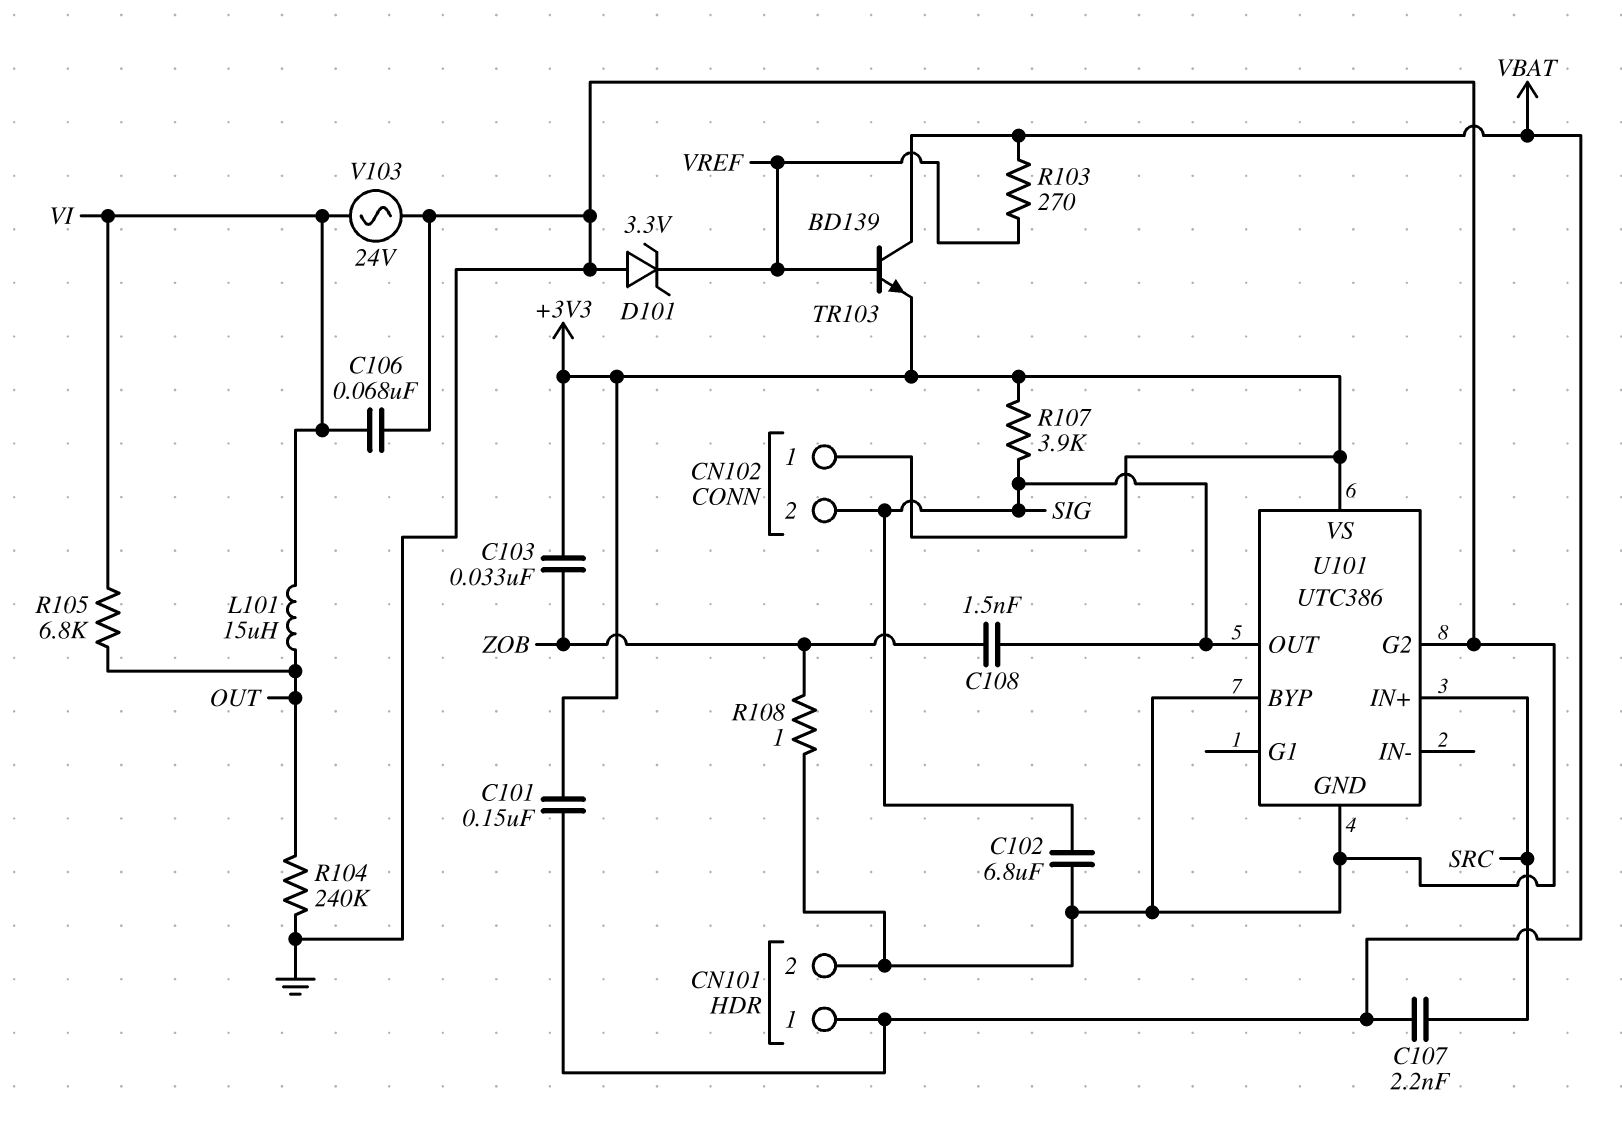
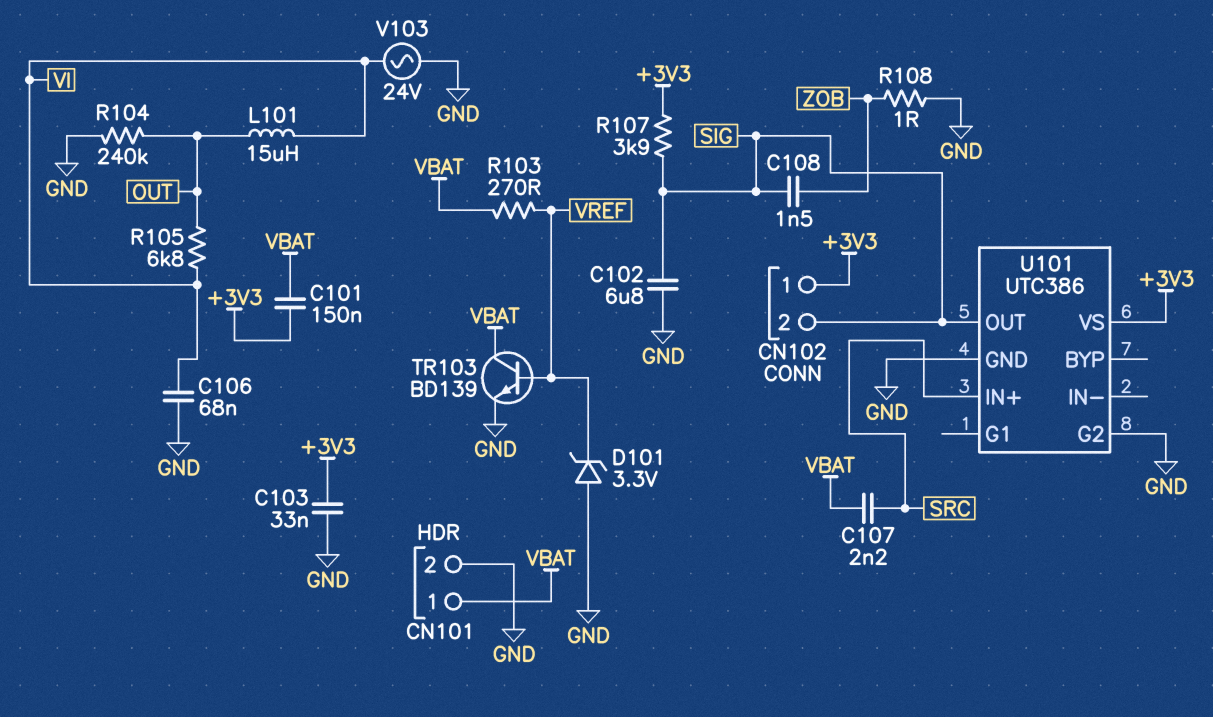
C103: 33nF (+3V3, ZOB) -> 33nF (+3V3, GND)
TR103: NPN BD139 (B VREF, C VBAT, E +3V3) -> NPN BD139 (B VREF, C VBAT, E GND)
U101 pin BYP: GND -> none

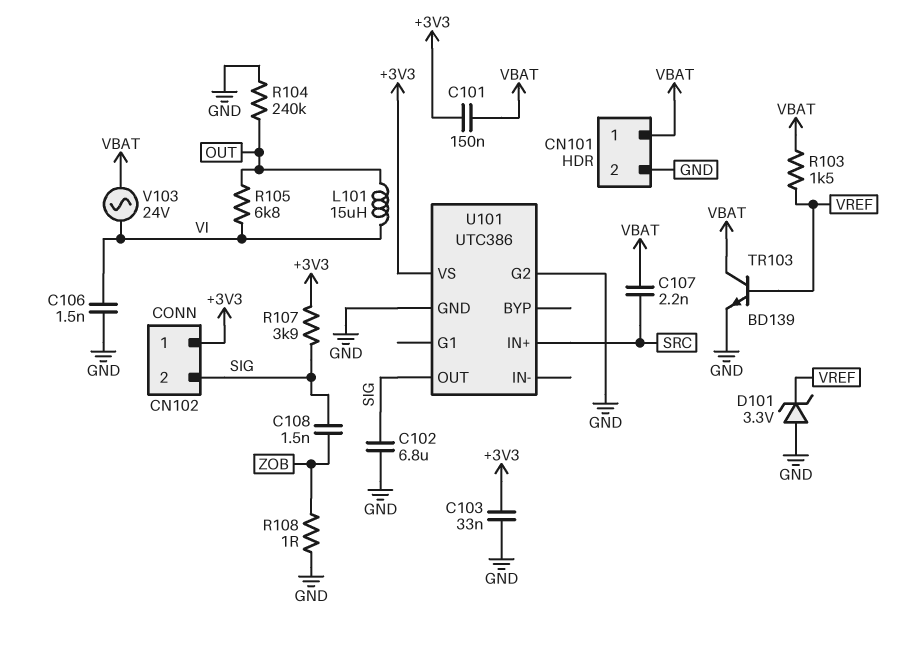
C106: 68nF (GND, VI) -> 1.5nF (GND, VI)
R103: 270 (VBAT, VREF) -> 1.5k (VBAT, VREF)
V103: AC 24V (GND, VI) -> AC 24V (VBAT, VI)

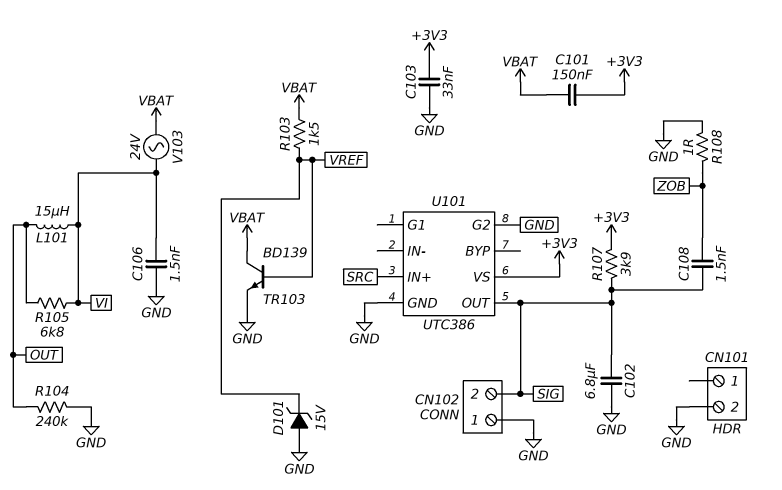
C107: 2.2nF (SRC, VBAT) -> none
CN101 pin 1: VBAT -> none
CN102 pin 1: +3V3 -> GND
D101: zener 3.3V (A GND, K VREF) -> zener 15V (A GND, K VREF)

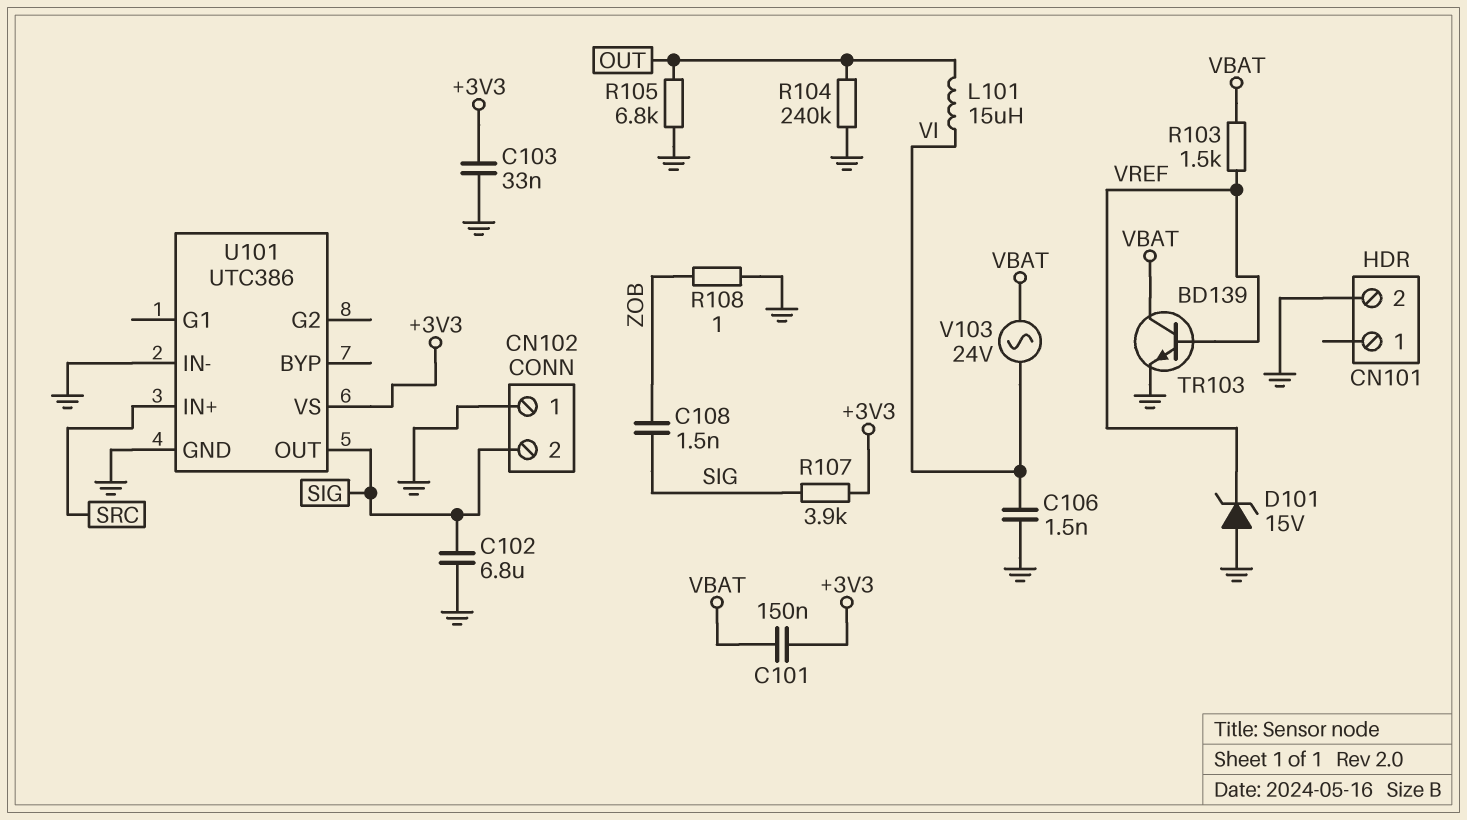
R105: 6.8k (OUT, VI) -> 6.8k (GND, OUT)
U101 pin G2: GND -> none
U101 pin IN-: none -> GND

